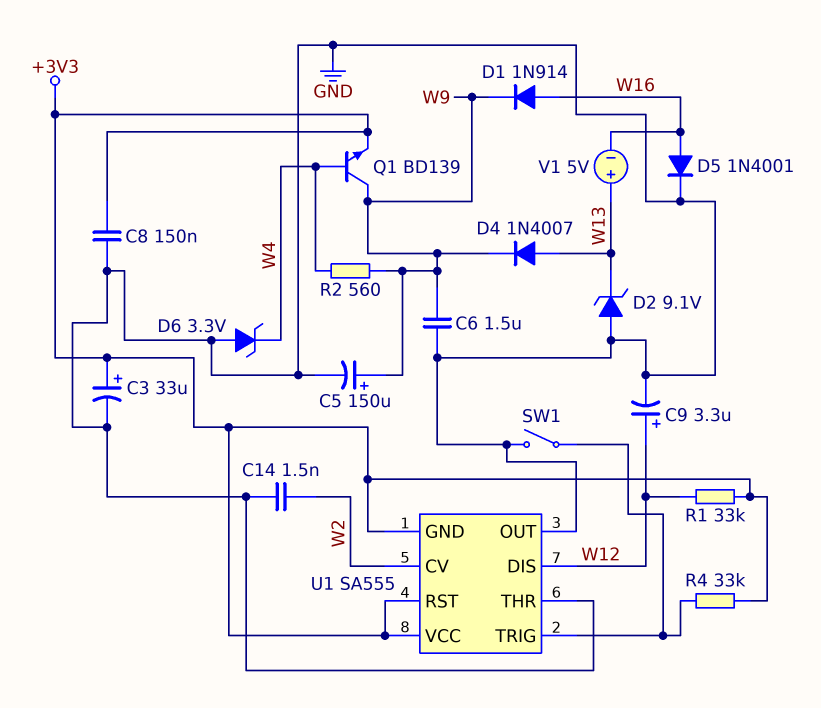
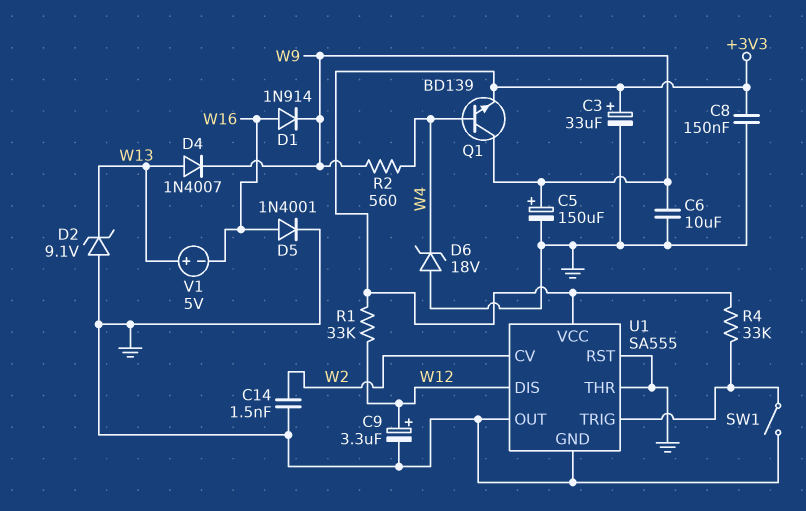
C6: 1.5uF (GND, W9) -> 10uF (GND, W9)
D6: zener 3.3V (A GND, K W4) -> zener 18V (A GND, K W4)
U1 pin GND: +3V3 -> GND
U1 pin RST: +3V3 -> GND

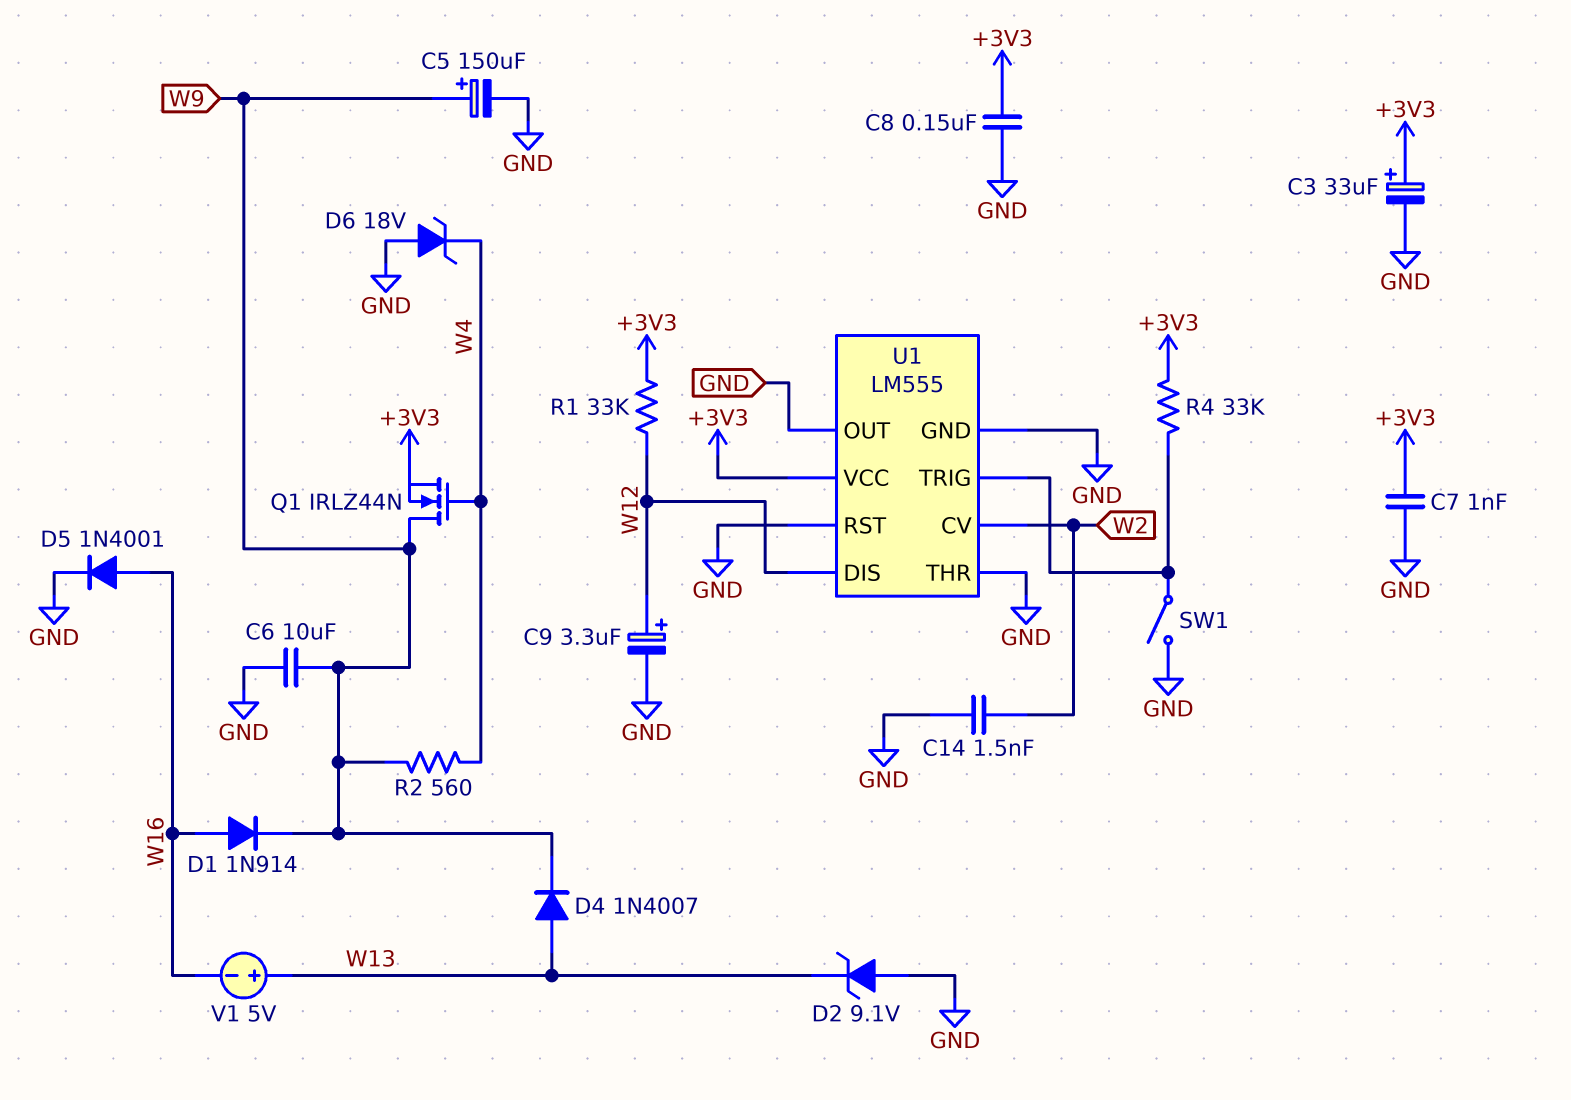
C7: none -> 1nF (+3V3, GND)
Q1: NPN BD139 (B W4, C W9, E +3V3) -> NMOS IRLZ44N (G W4, D W9, S +3V3)
U1: SA555 -> LM555

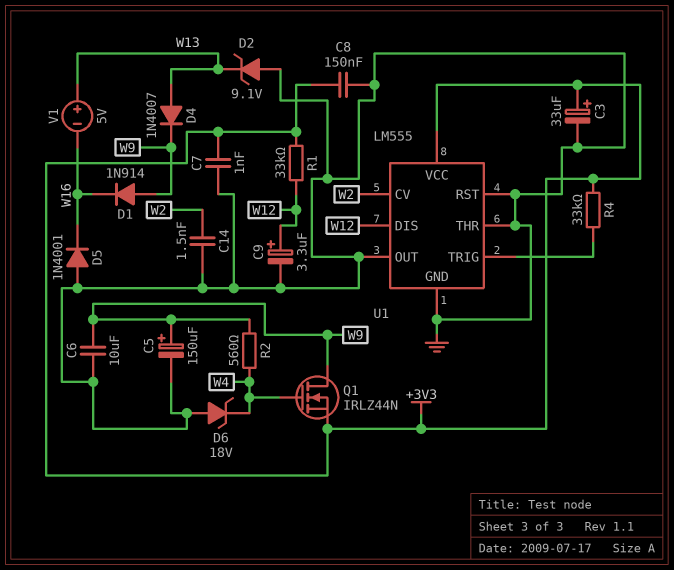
D1: diode 1N914 (A W16, K W9) -> diode 1N914 (A W9, K W16)
D5: diode 1N4001 (A W16, K GND) -> diode 1N4001 (A GND, K W16)
SW1: switch (GND, U1/TRIG) -> none

